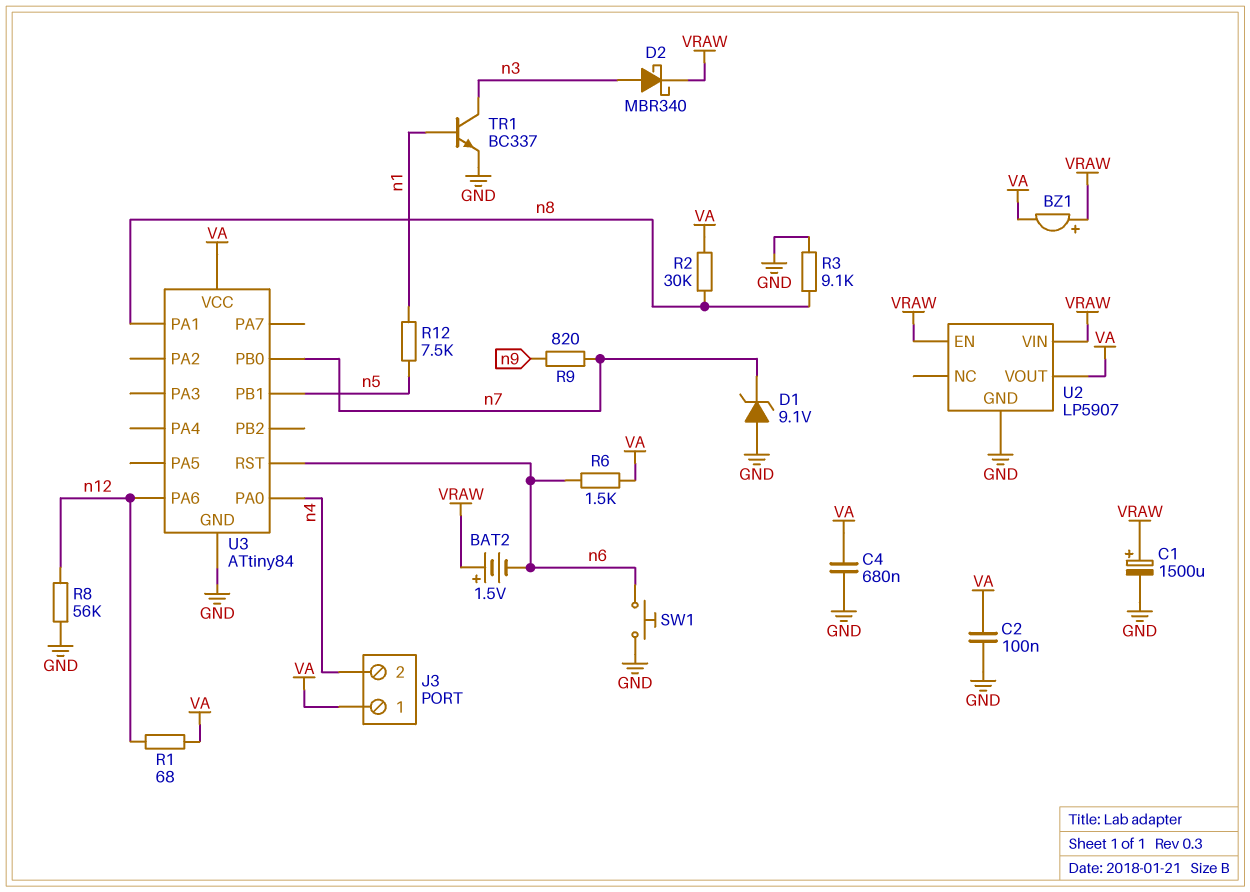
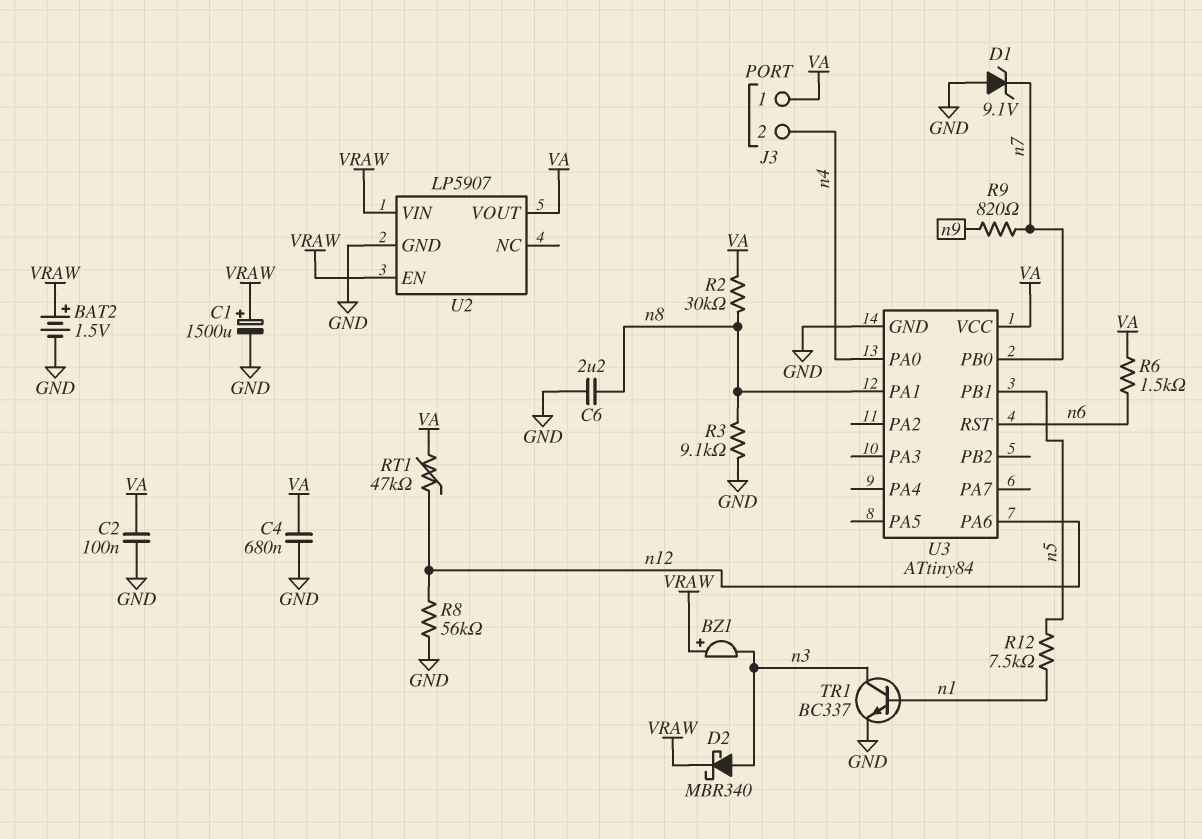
BAT2: 1.5V (plus VRAW, minus n6) -> 1.5V (plus VRAW, minus GND)
BZ1: buzzer (plus VRAW, minus VA) -> buzzer (plus VRAW, minus n3)
C6: none -> 2.2uF (GND, n8)
R1: 68 (VA, n12) -> none
RT1: none -> 47k (VA, n12)
SW1: button (GND, n6) -> none

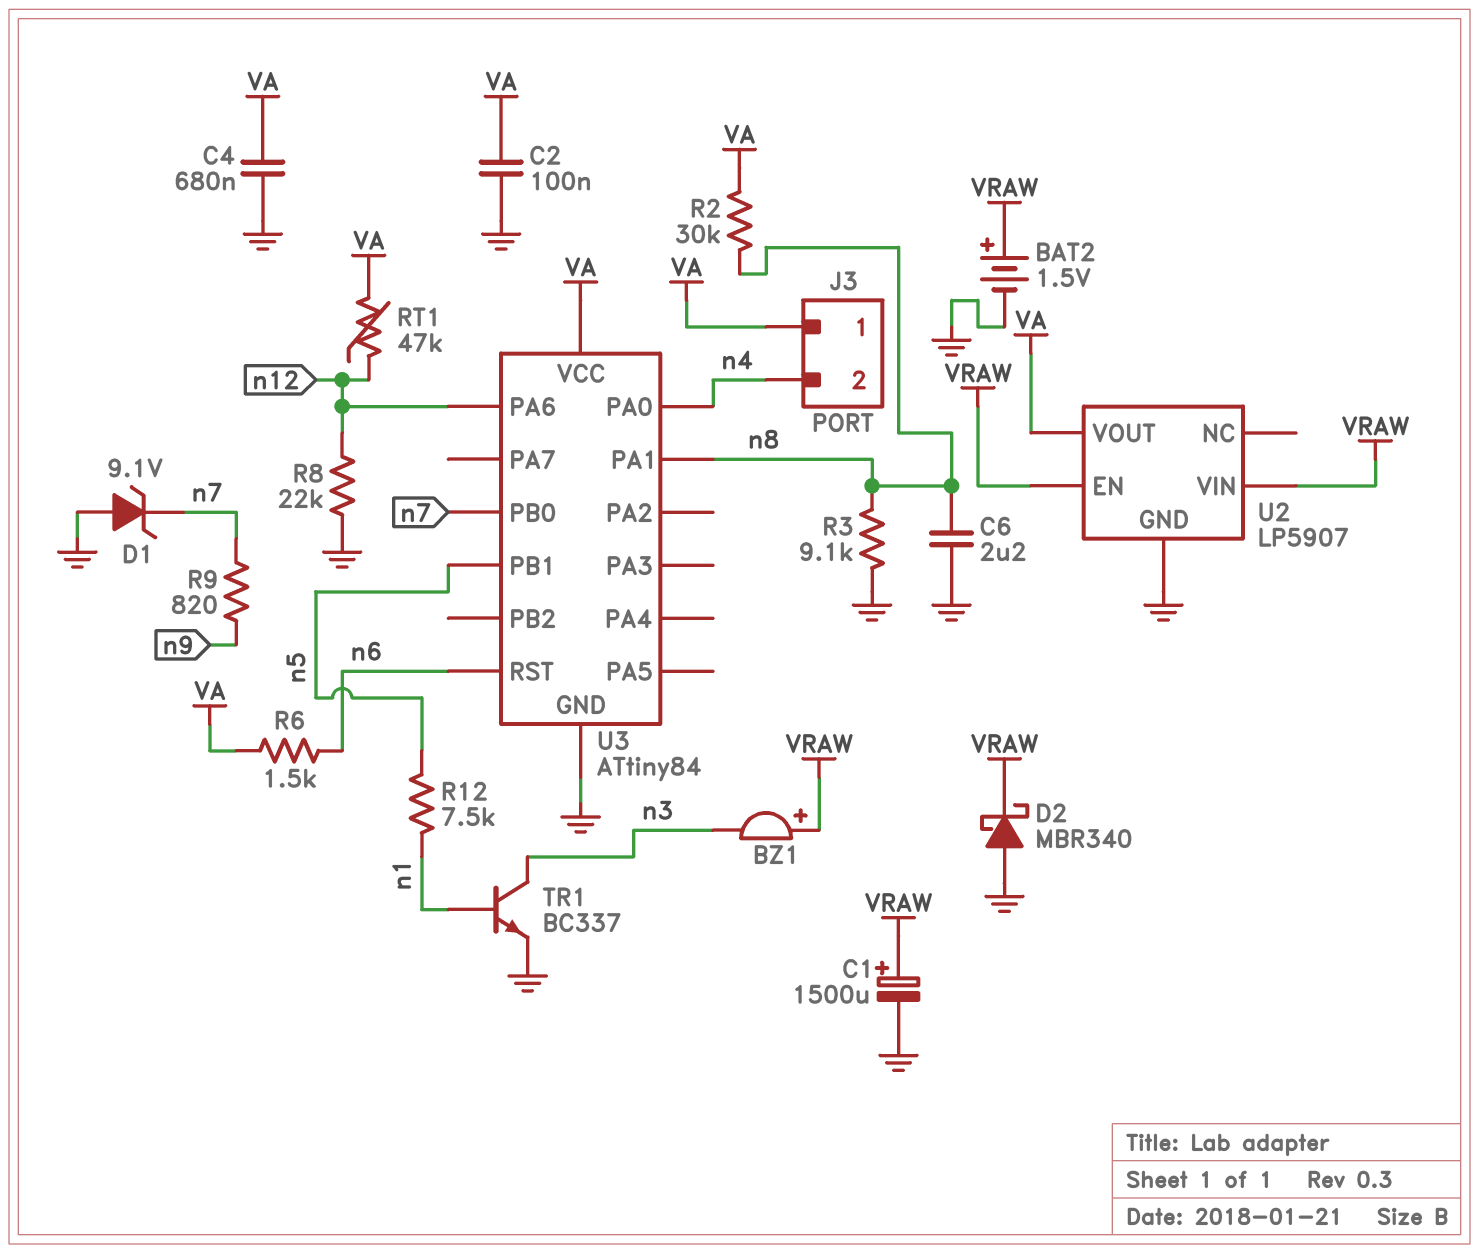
D2: schottky MBR340 (A n3, K VRAW) -> schottky MBR340 (A GND, K VRAW)
R8: 56k (GND, n12) -> 22k (GND, n12)

